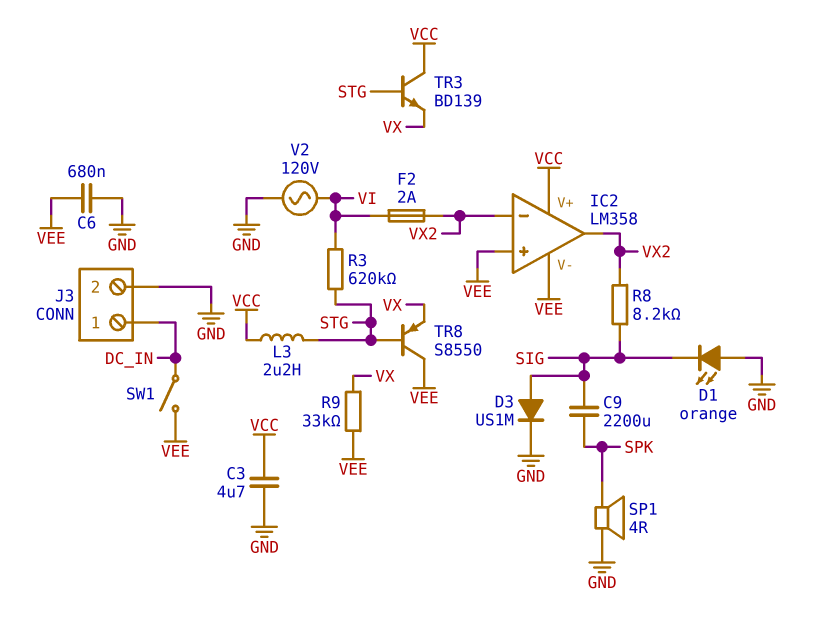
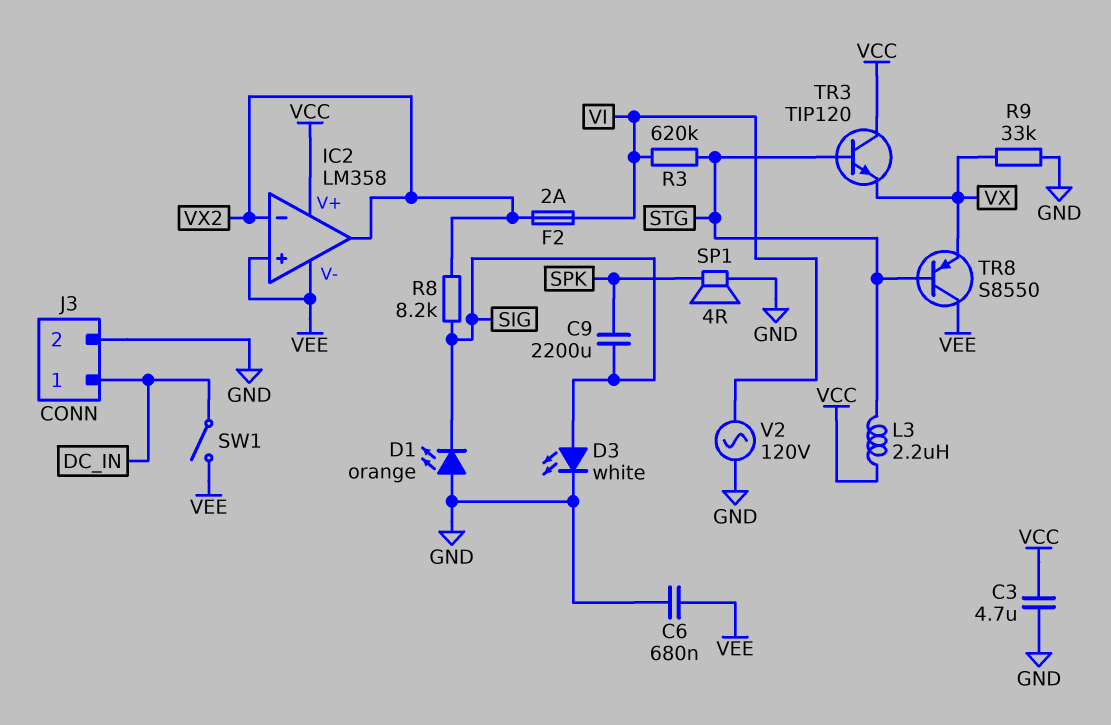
D3: diode US1M (A SIG, K GND) -> LED white (A SIG, K GND)
R9: 33k (VEE, VX) -> 33k (GND, VX)
TR3: NPN BD139 (B STG, C VCC, E VX) -> NPN TIP120 (B STG, C VCC, E VX)

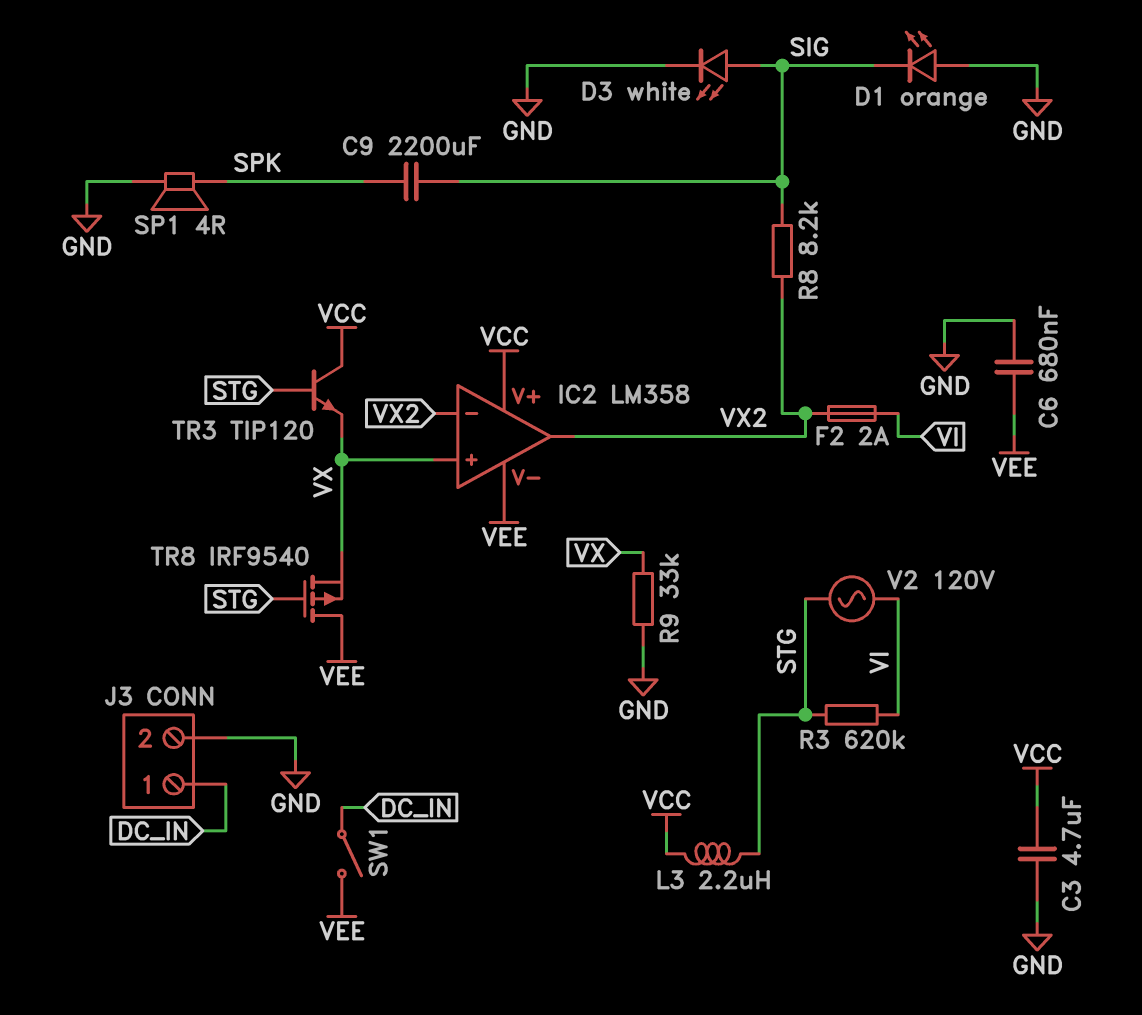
IC2 pin in+: VEE -> VX
TR8: PNP S8550 (B STG, C VEE, E VX) -> PMOS IRF9540 (G STG, D VEE, S VX)
V2: AC 120V (GND, VI) -> AC 120V (STG, VI)

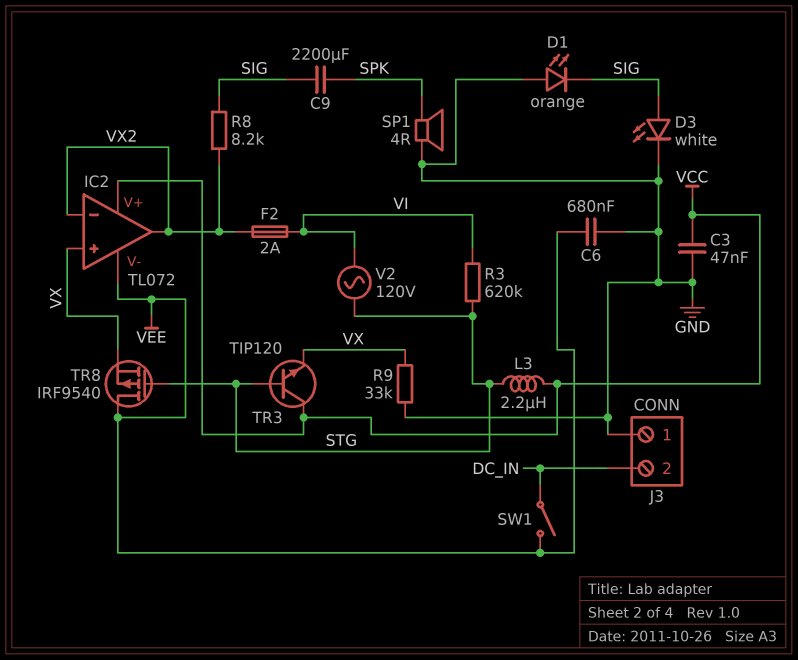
C3: 4.7uF (GND, VCC) -> 47nF (GND, VCC)
IC2: LM358 -> TL072
J3 pin 1: DC_IN -> GND
J3 pin 2: GND -> DC_IN

